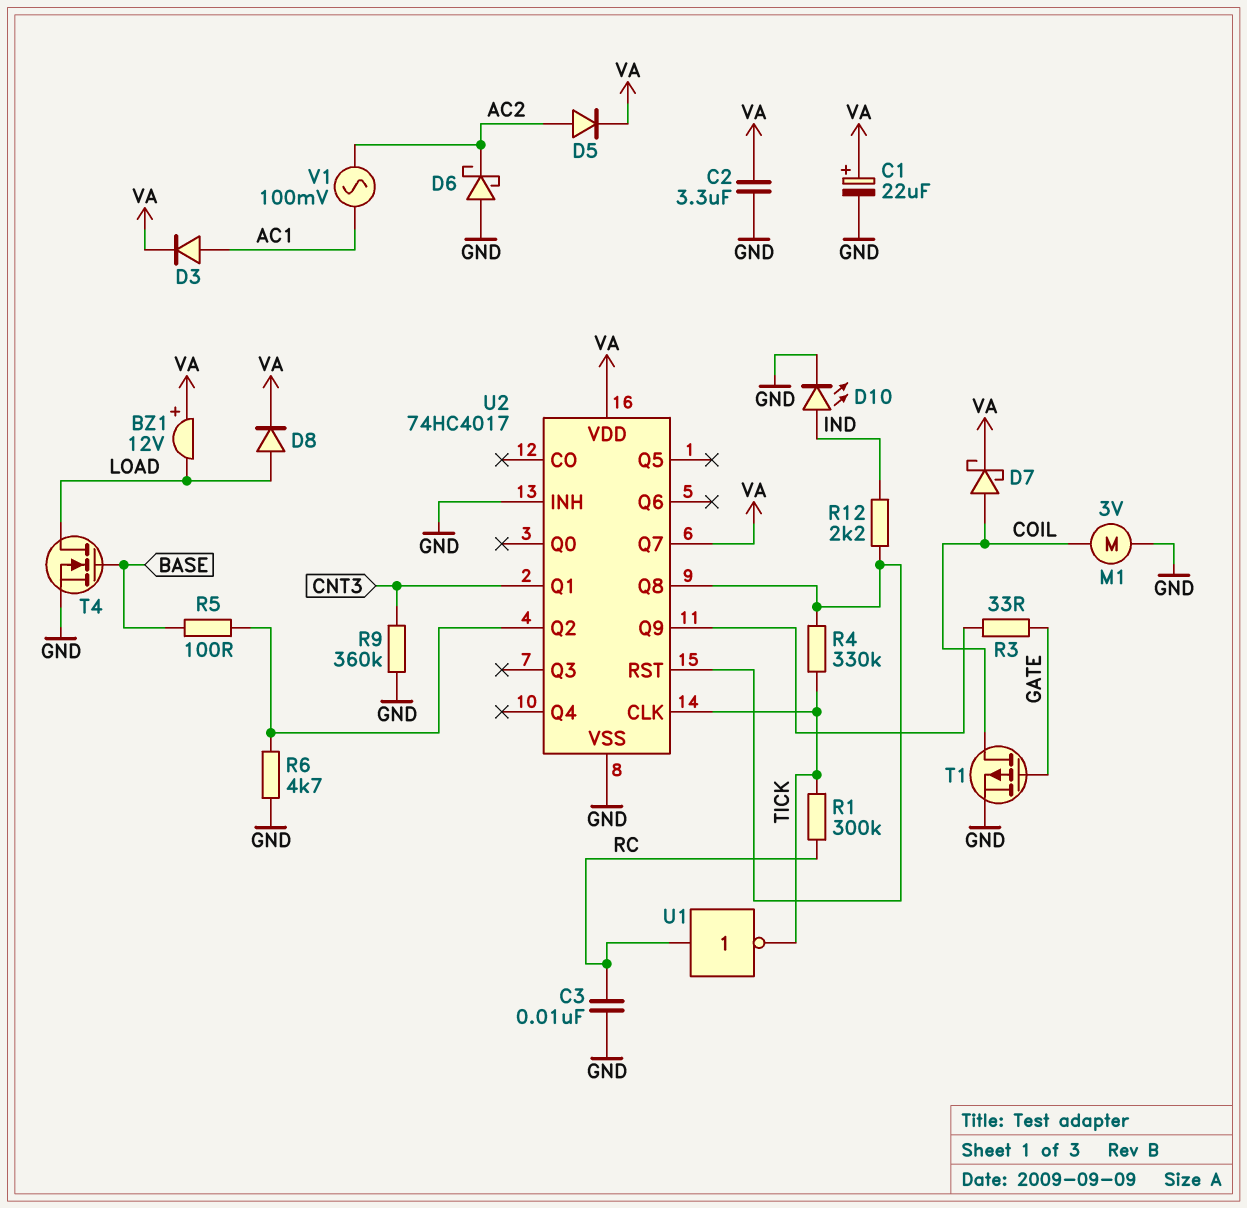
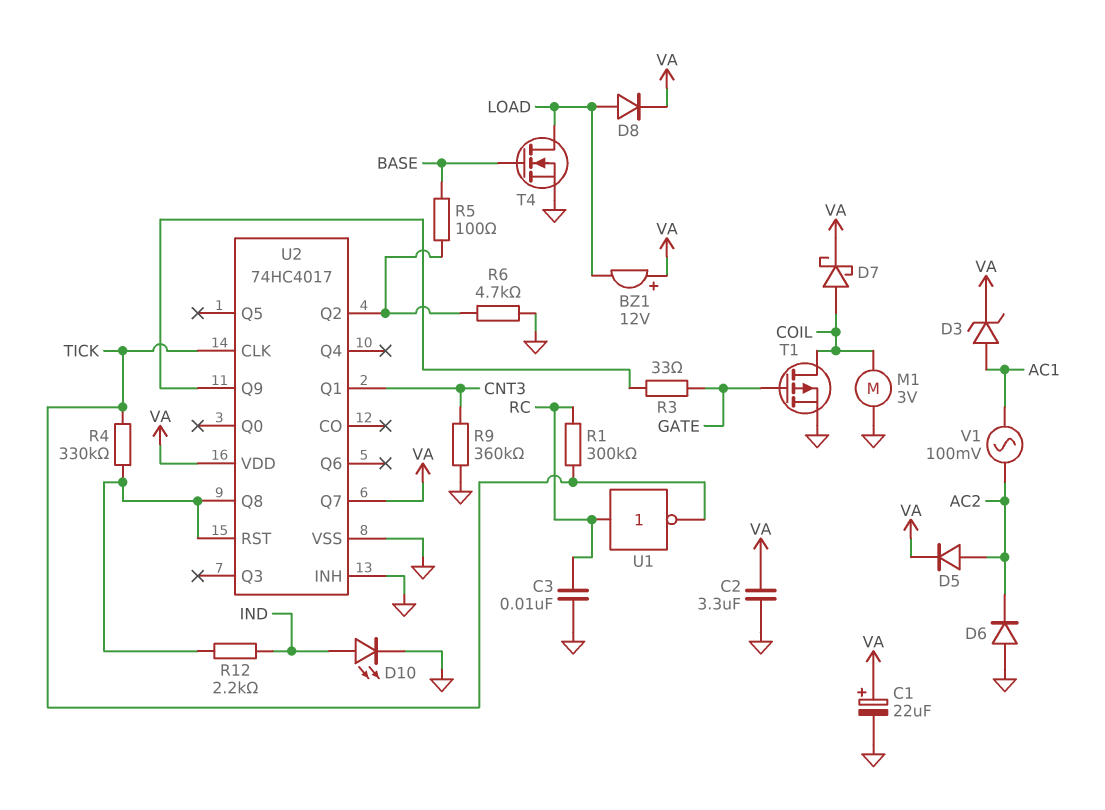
D3: diode (A AC1, K VA) -> zener (A AC1, K VA)
D6: schottky (A GND, K AC2) -> diode (A GND, K AC2)

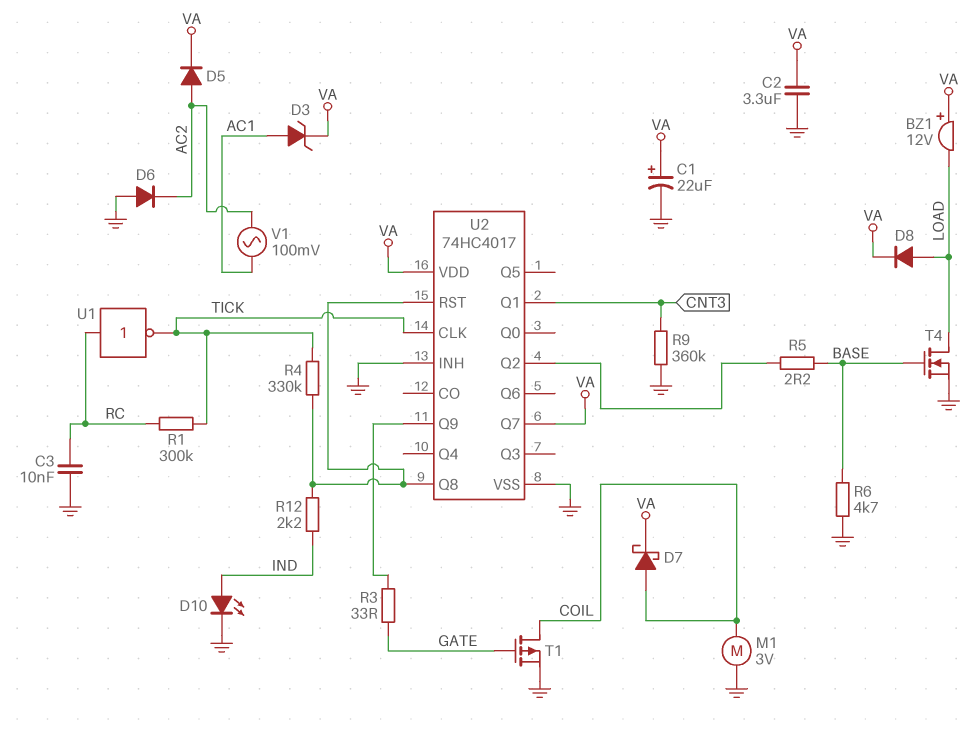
R5: 100 (BASE, U2/Q2) -> 2.2 (BASE, U2/Q2)
R6: 4.7k (GND, U2/Q2) -> 4.7k (BASE, GND)

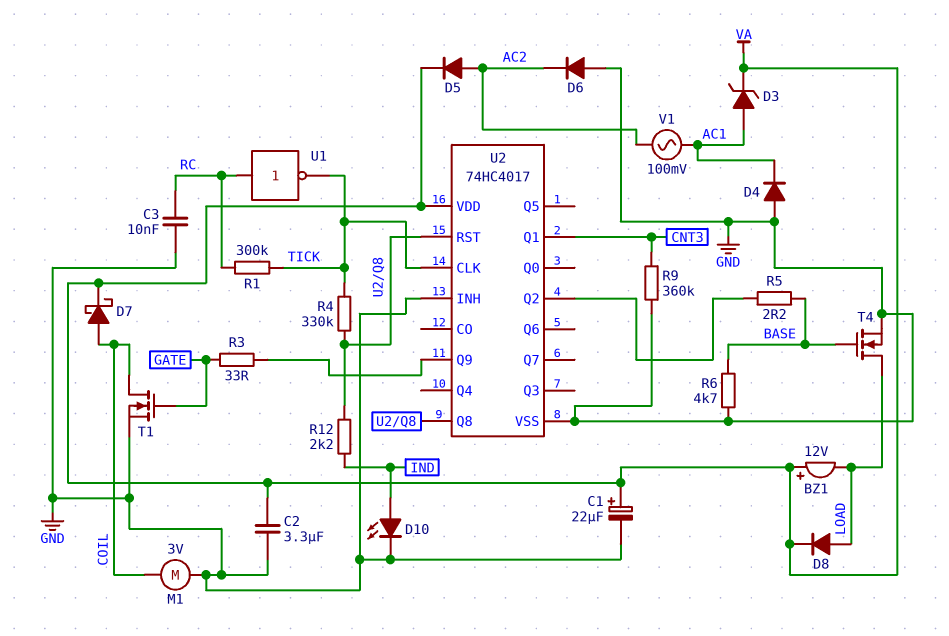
D4: none -> diode (A GND, K AC1)
T1: PMOS (G GATE, D COIL, S GND) -> NMOS (G GATE, D COIL, S GND)
U2 pin Q7: VA -> none

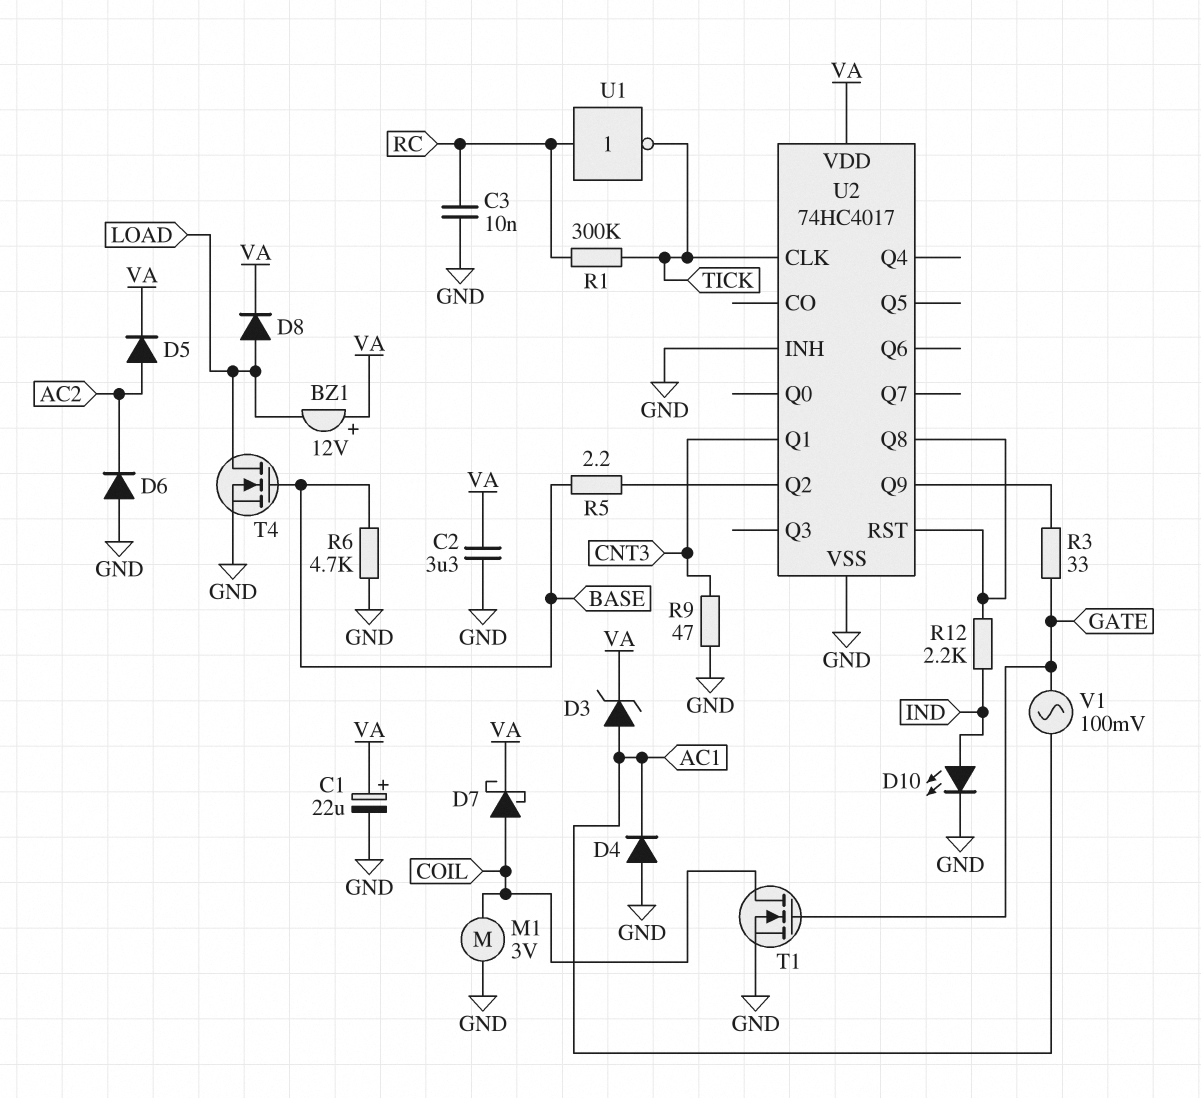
R4: 330k (TICK, U2/Q8) -> none
R9: 360k (CNT3, GND) -> 47 (CNT3, GND)
V1: AC 100mV (AC1, AC2) -> AC 100mV (AC1, GATE)

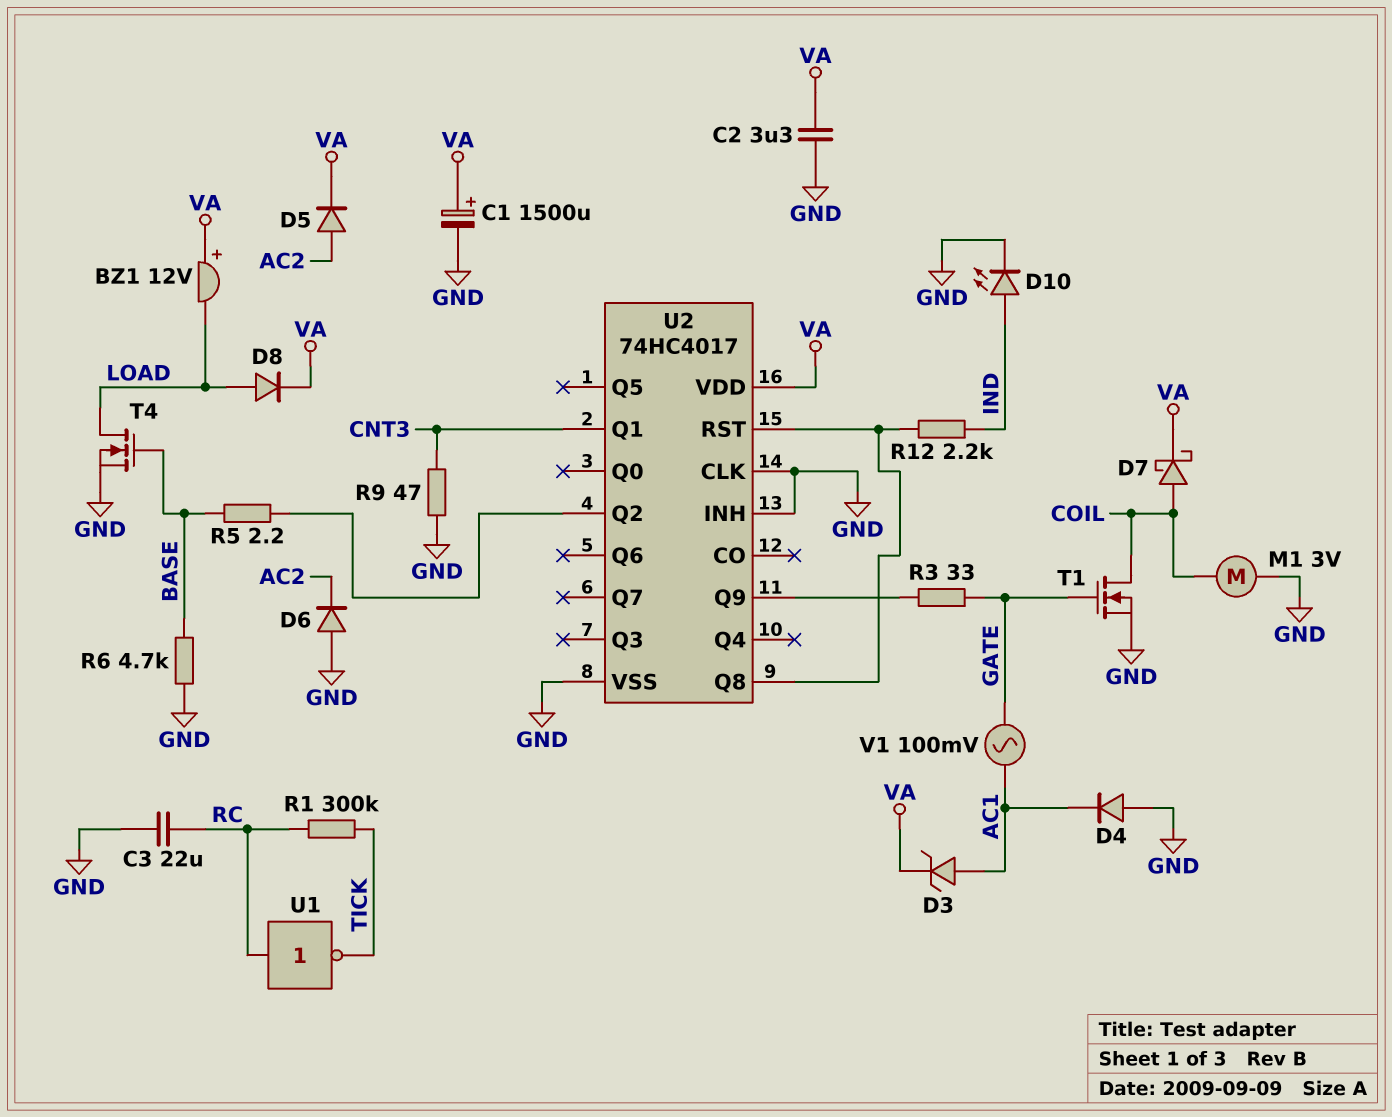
C1: 22uF (plus VA, minus GND) -> 1500uF (plus VA, minus GND)
C3: 10nF (GND, RC) -> 22uF (GND, RC)
U2 pin CLK: TICK -> GND

